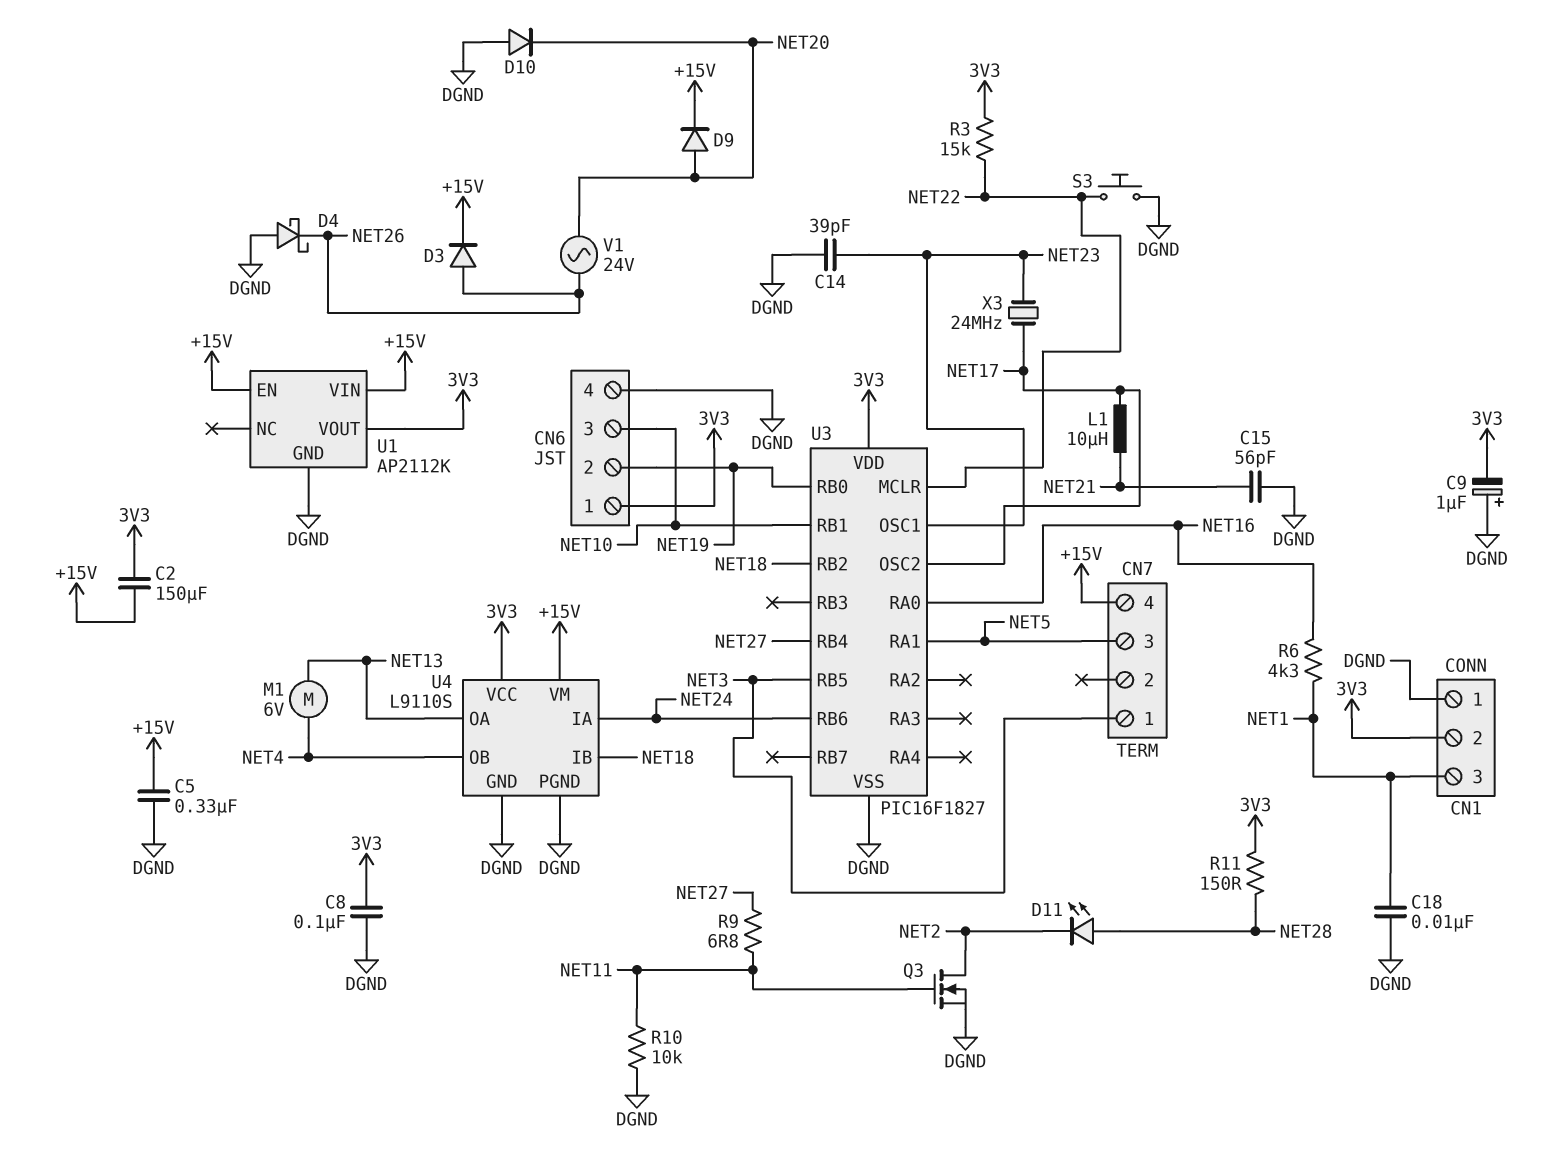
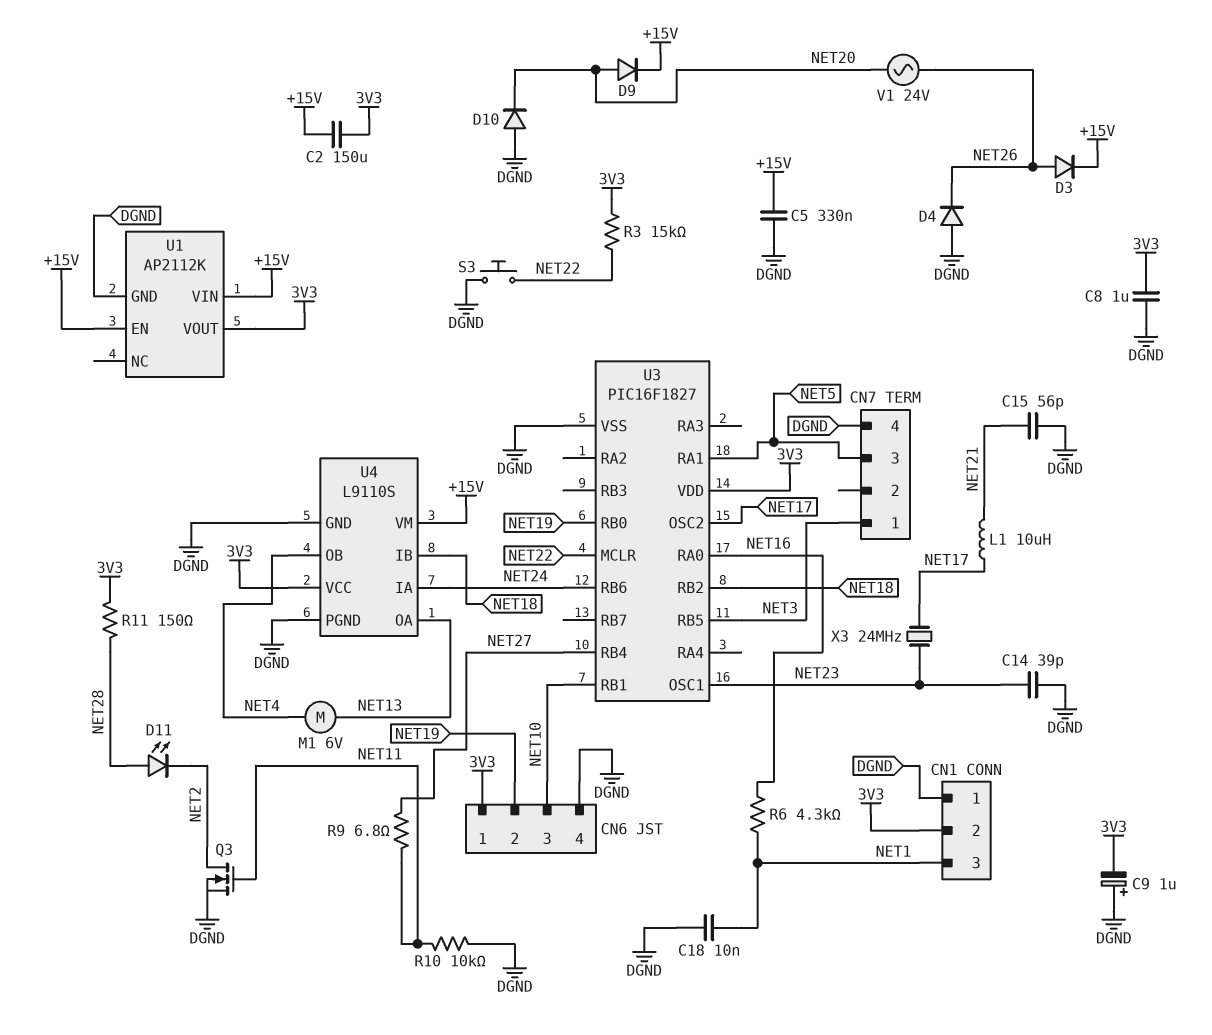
C8: 100nF (3V3, DGND) -> 1uF (3V3, DGND)
CN7 pin 4: +15V -> DGND
D4: schottky (A DGND, K NET26) -> diode (A DGND, K NET26)

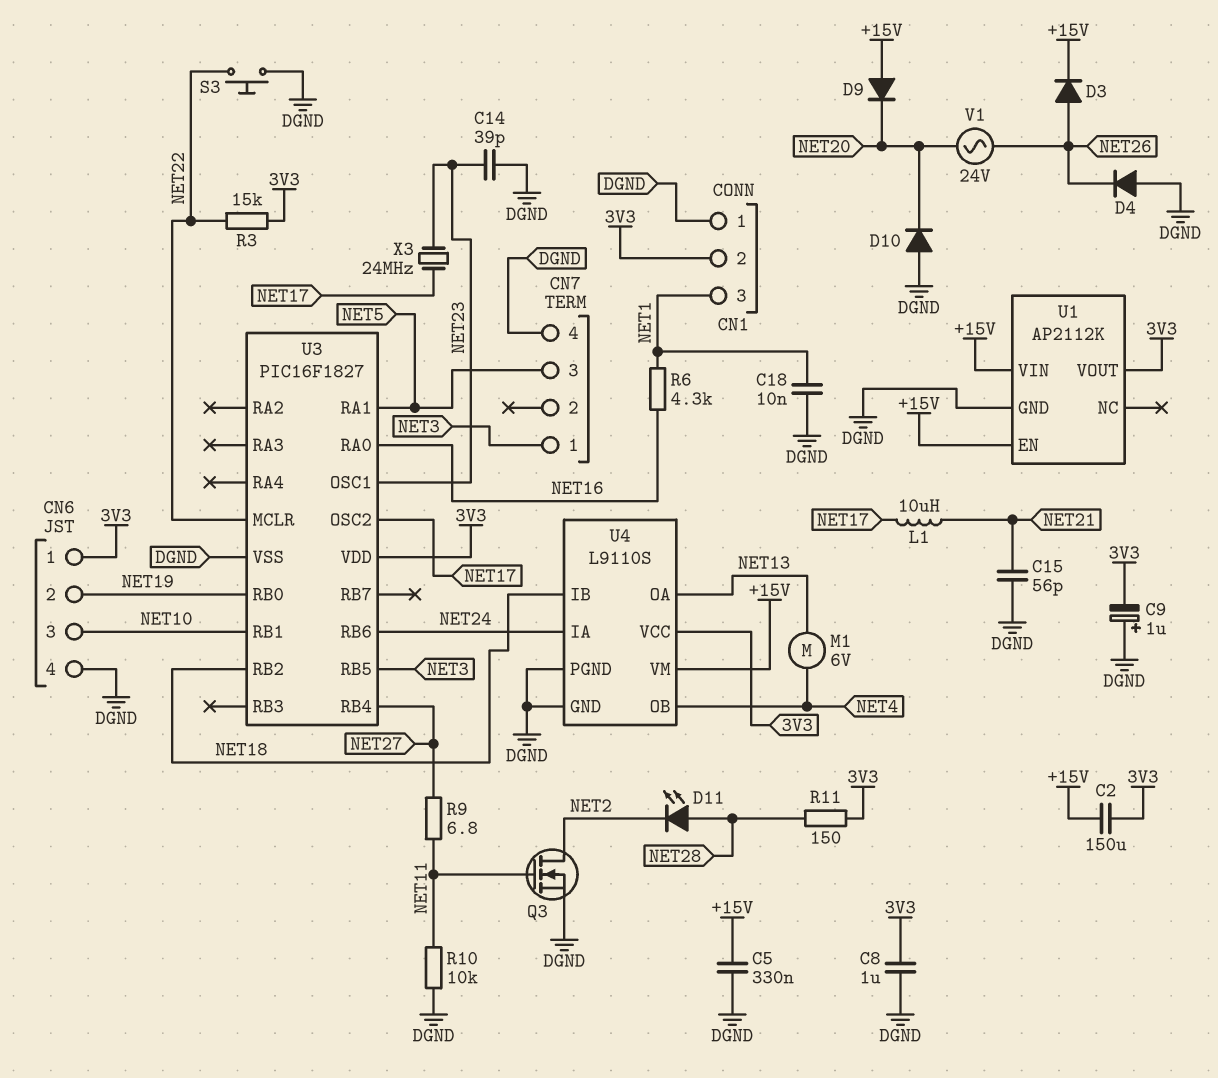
D9: diode (A NET20, K +15V) -> diode (A +15V, K NET20)

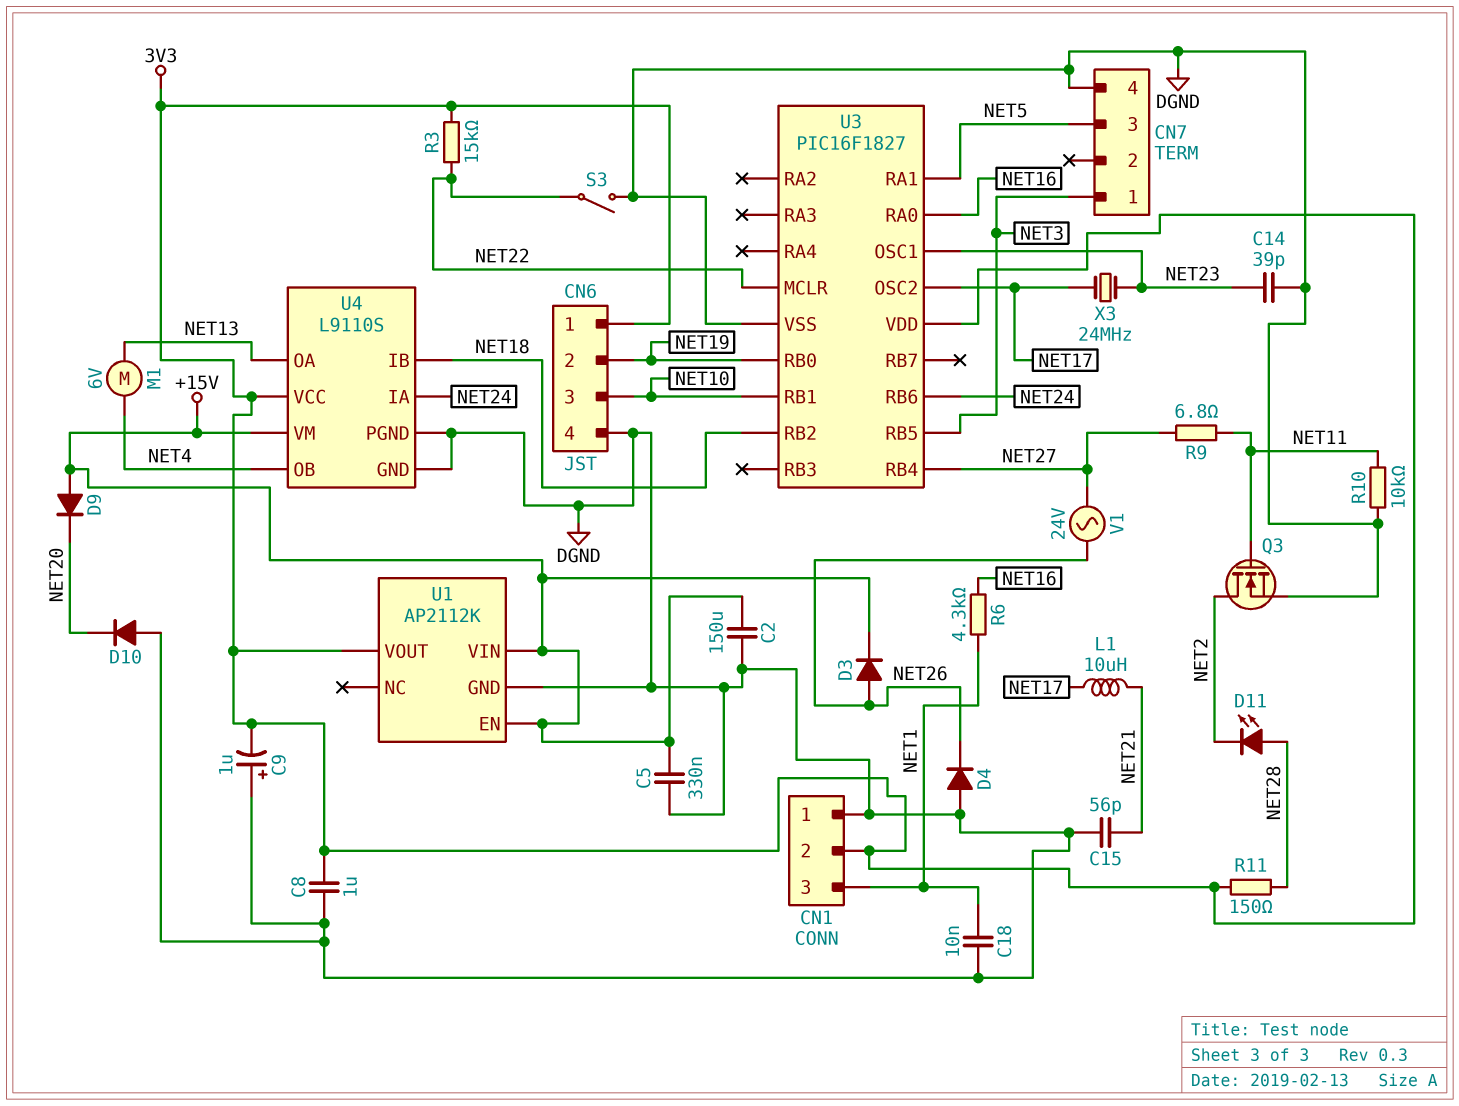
C2: 150uF (+15V, 3V3) -> 150uF (+15V, DGND)
S3: button (DGND, NET22) -> switch (DGND, NET22)
V1: AC 24V (NET20, NET26) -> AC 24V (NET26, NET27)

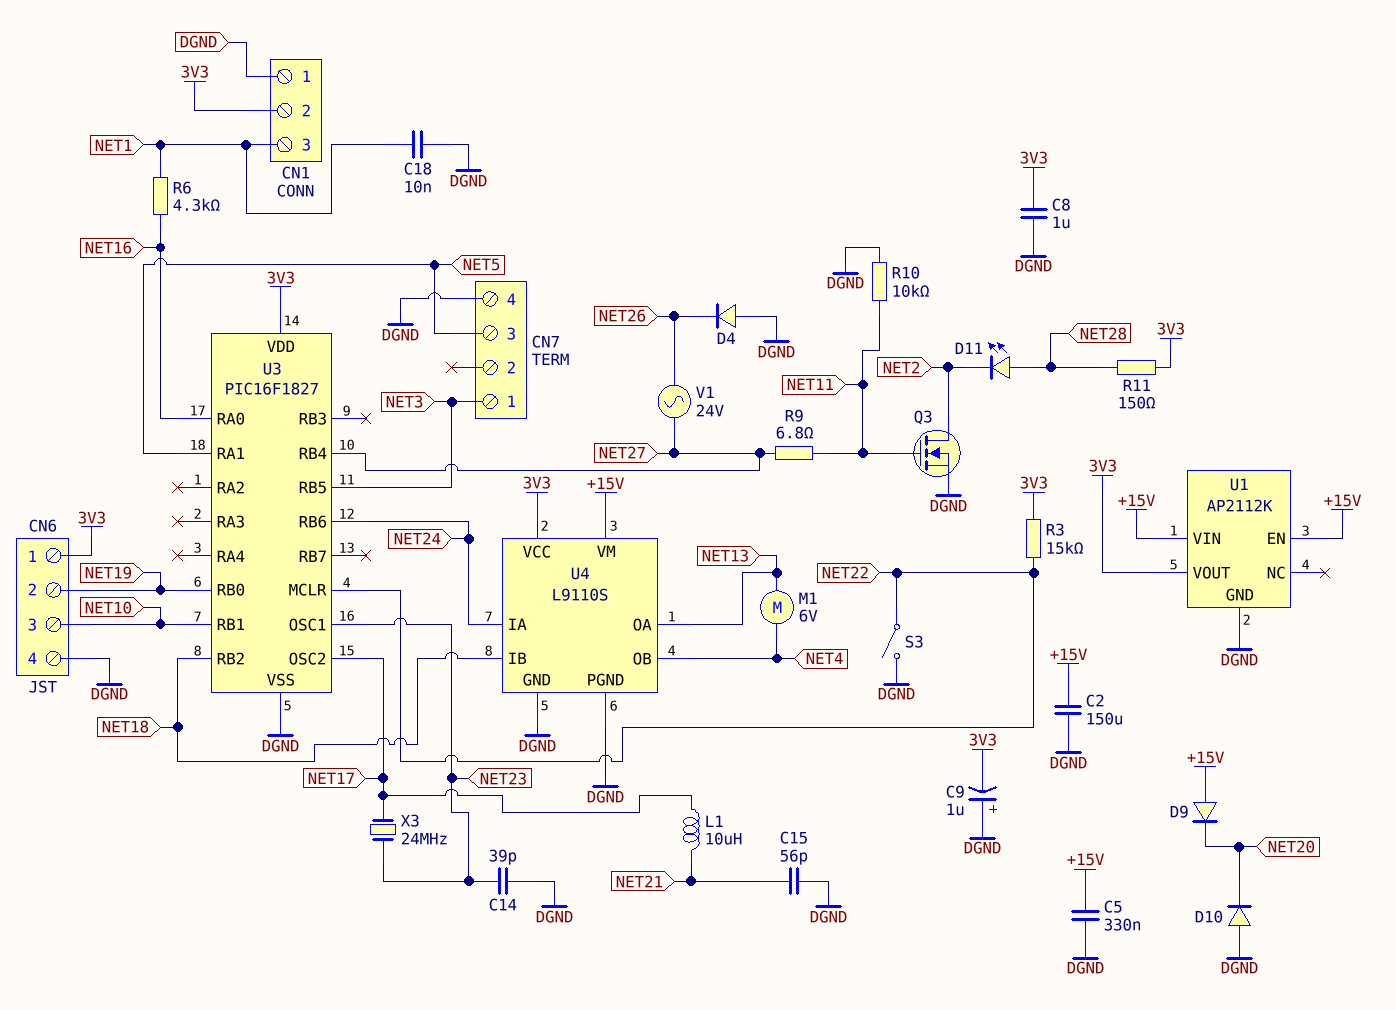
D3: diode (A NET26, K +15V) -> none

